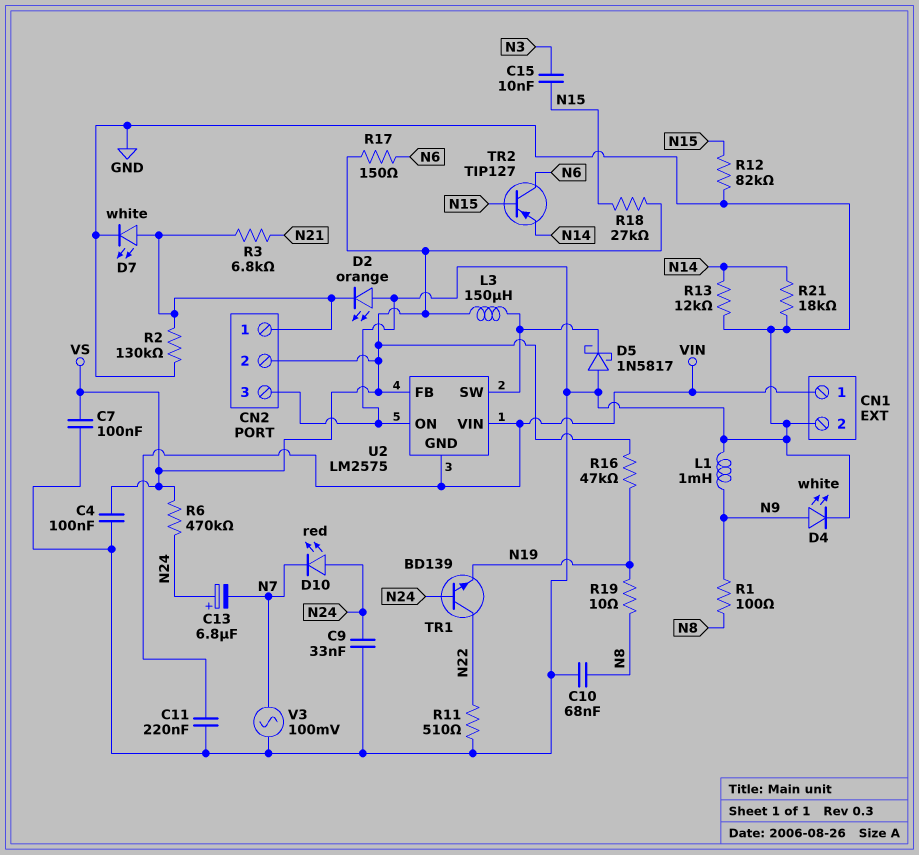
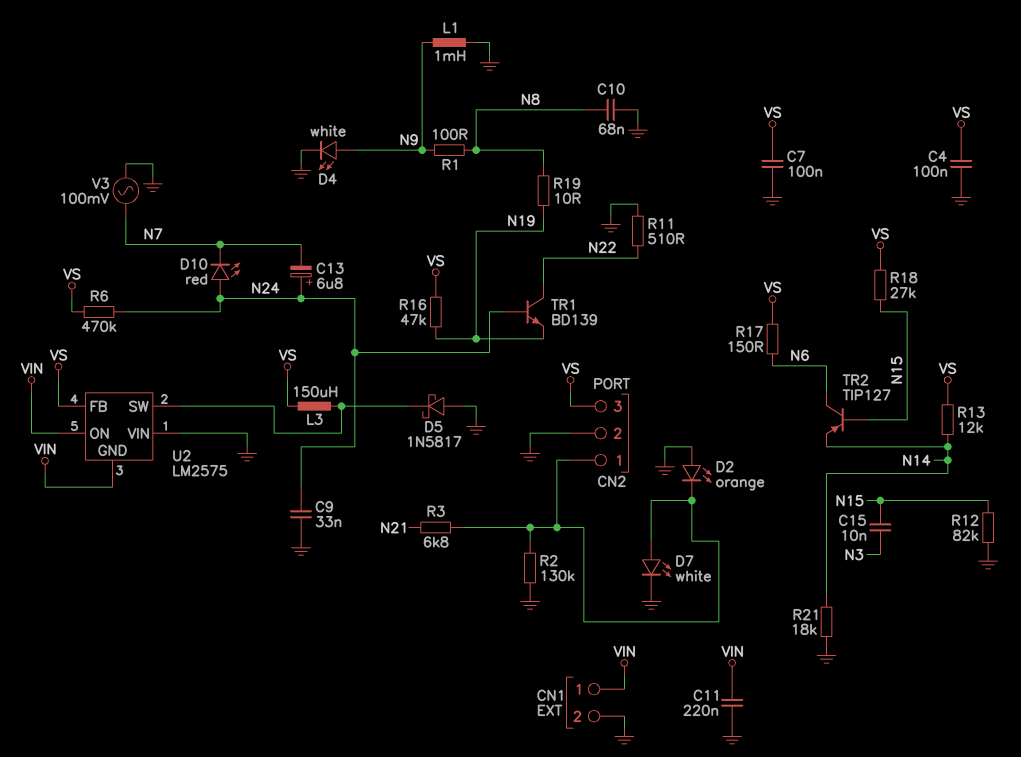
CN2 pin 2: VS -> GND
CN2 pin 3: GND -> VS
R13: 12k (GND, N14) -> 12k (N14, VS)
U2 pin ON: GND -> VIN
U2 pin VIN: VIN -> GND

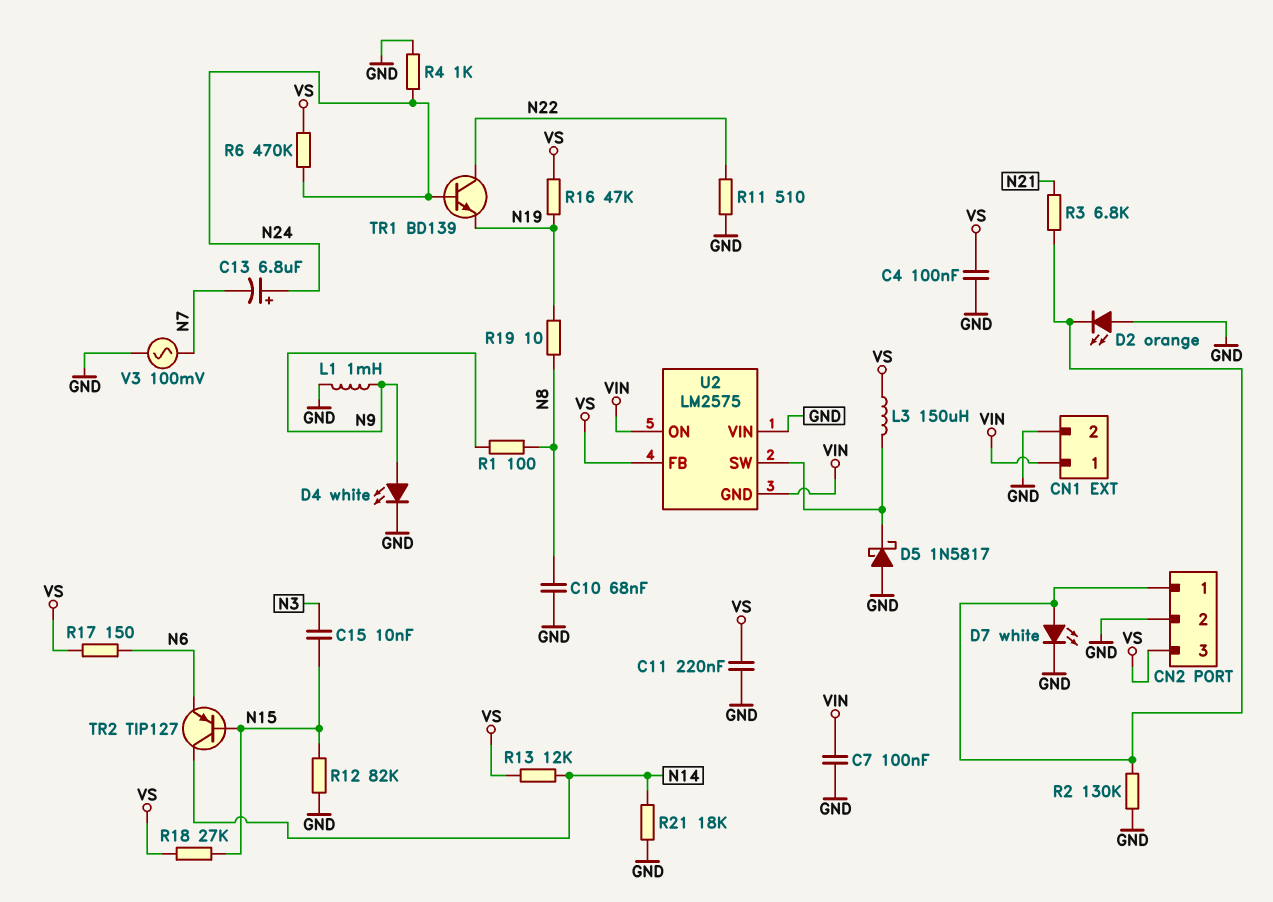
C7: 100nF (GND, VS) -> 100nF (GND, VIN)
C9: 33nF (GND, N24) -> none
C11: 220nF (GND, VIN) -> 220nF (GND, VS)
D10: LED red (A N24, K N7) -> none
R4: none -> 1k (GND, N24)
TR2: PNP TIP127 (B N15, C N6, E N14) -> PNP TIP127 (B N15, C N14, E N6)

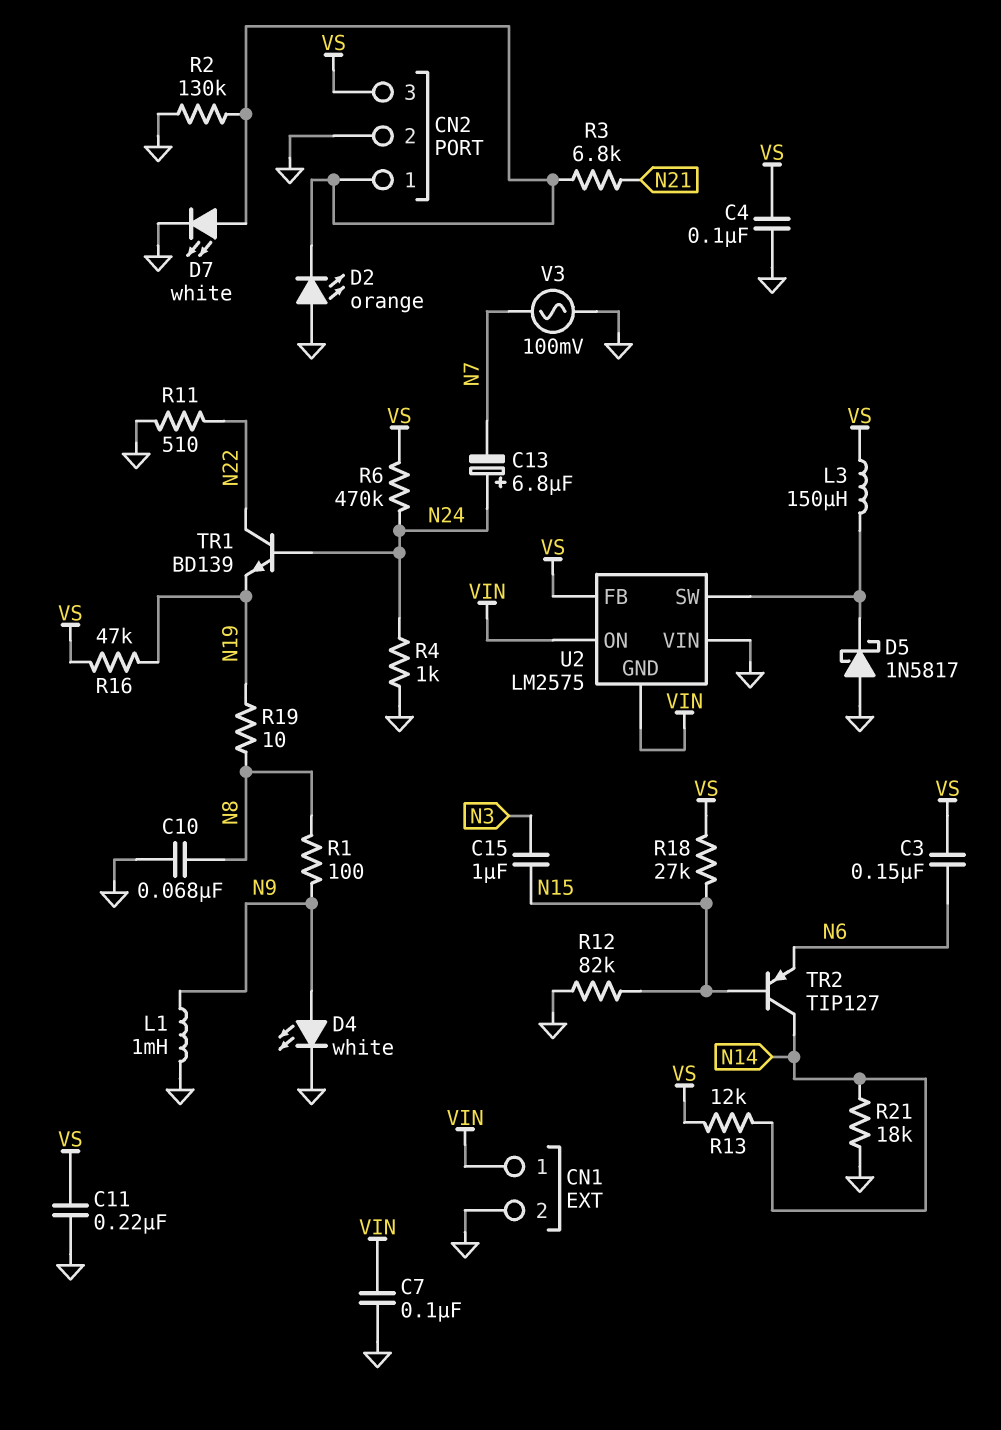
C3: none -> 150nF (N6, VS)
C15: 10nF (N3, N15) -> 1uF (N3, N15)
R17: 150 (N6, VS) -> none

